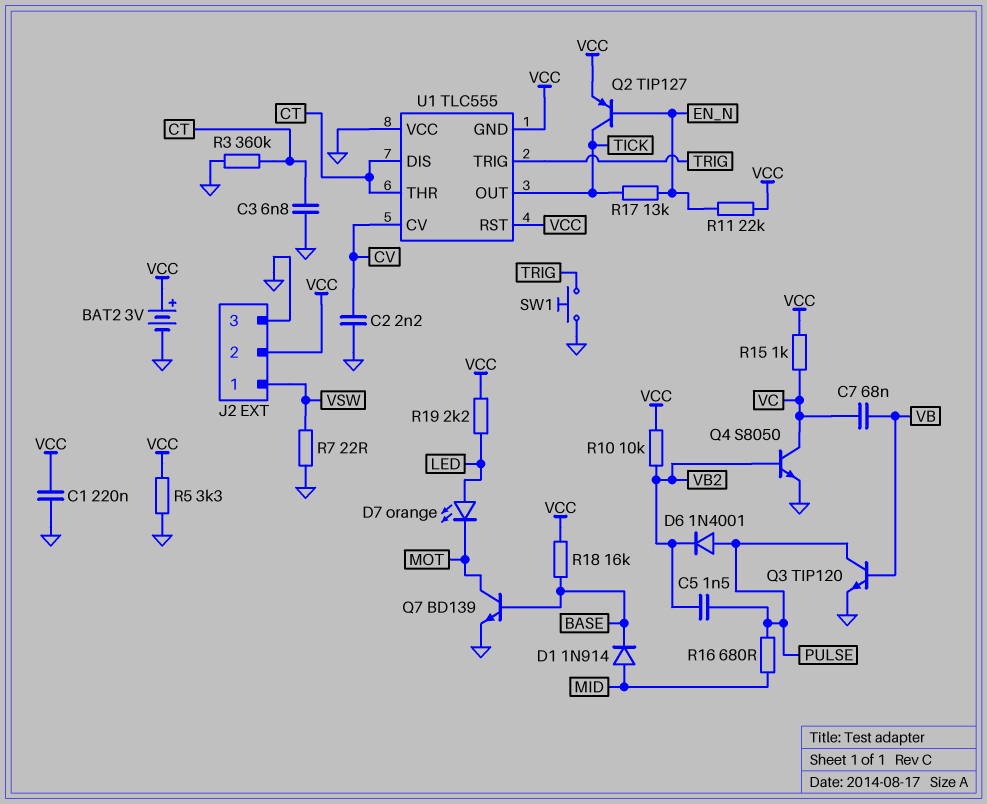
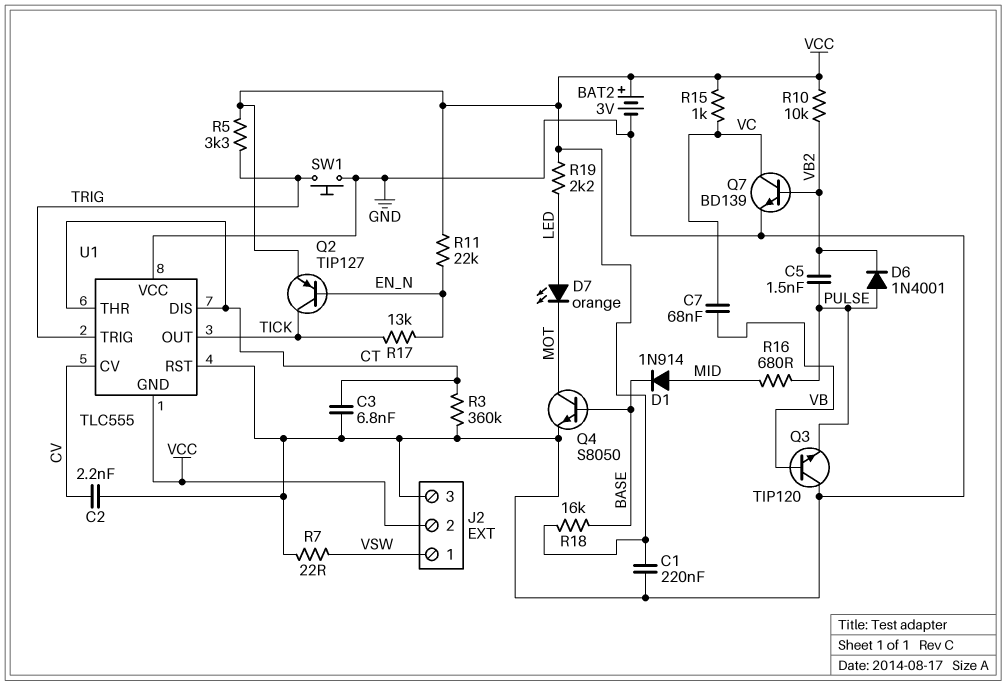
Q3: NPN TIP120 (B VB, C PULSE, E GND) -> NPN TIP120 (B VB, C GND, E PULSE)
Q4: NPN S8050 (B VB2, C VC, E GND) -> NPN S8050 (B BASE, C MOT, E GND)
Q7: NPN BD139 (B BASE, C MOT, E GND) -> NPN BD139 (B VB2, C VC, E GND)
R5: 3.3k (GND, VCC) -> 3.3k (TRIG, VCC)
U1 pin RST: VCC -> GND

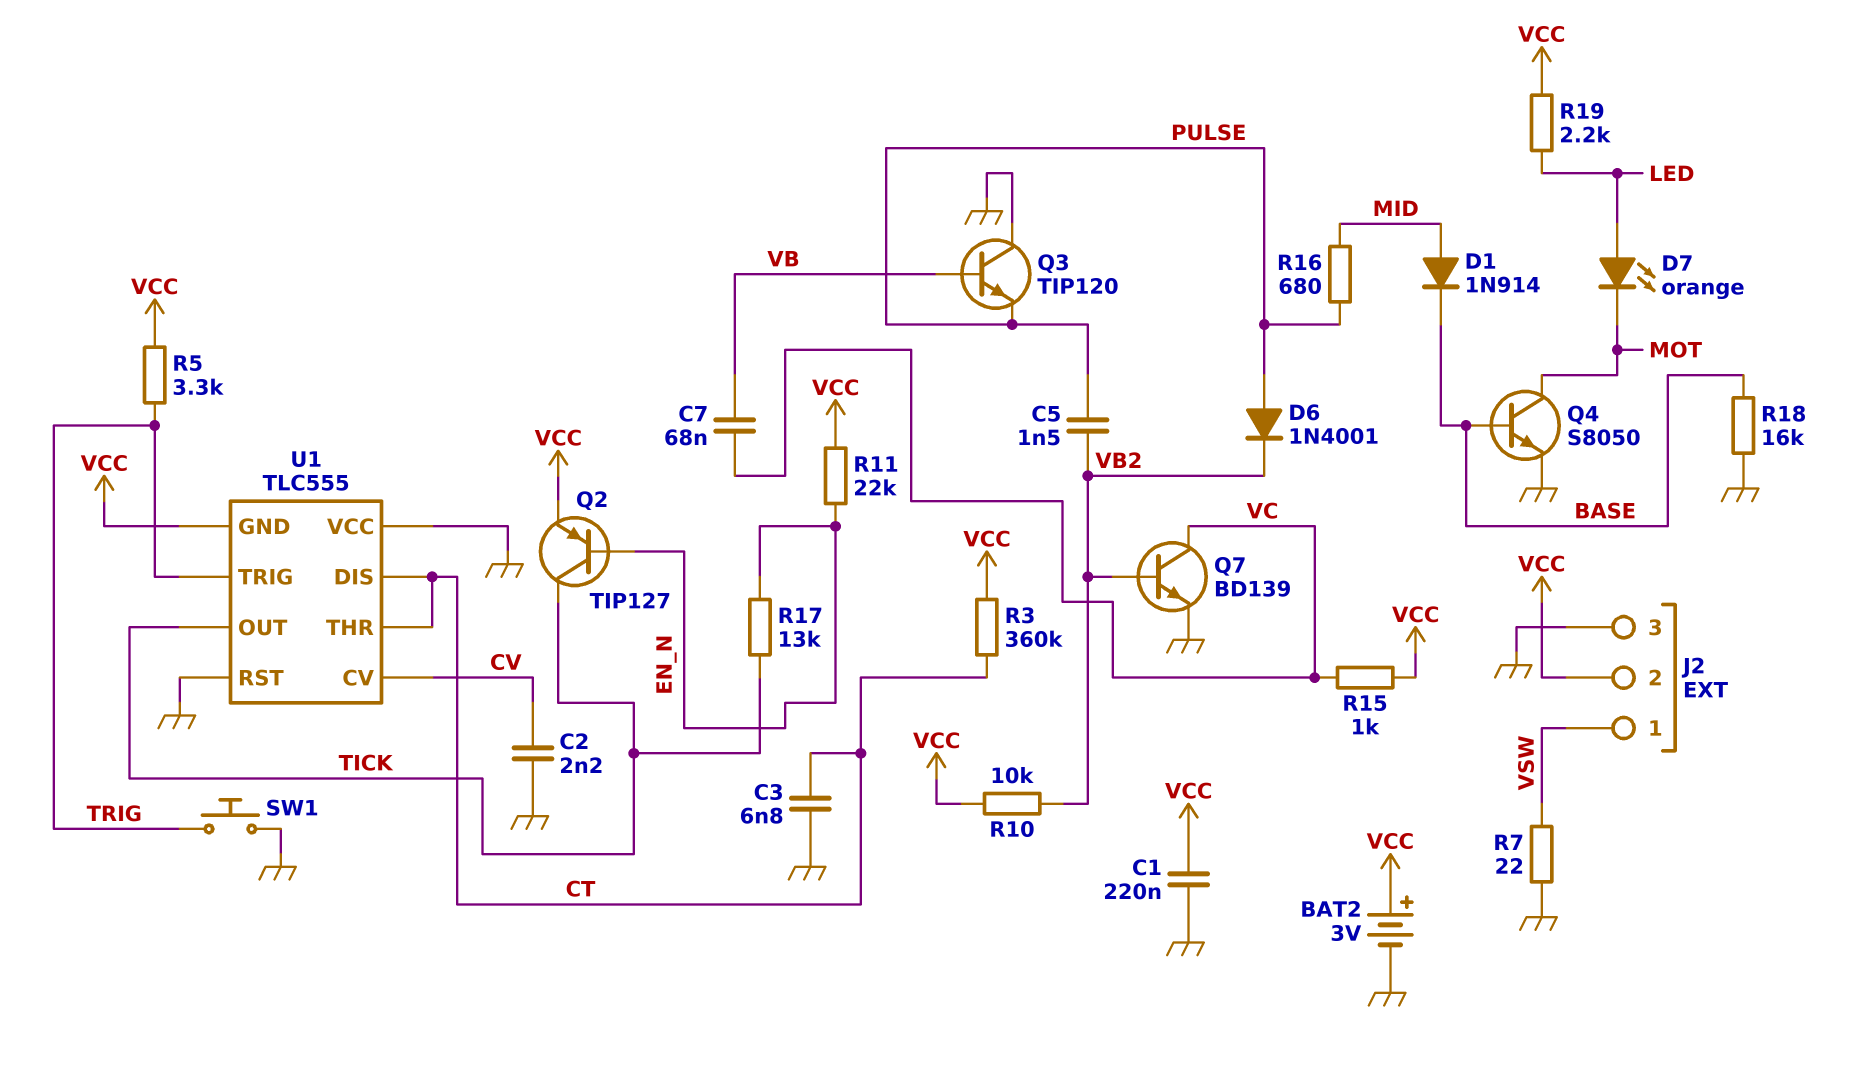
R3: 360k (CT, GND) -> 360k (CT, VCC)
R18: 16k (BASE, VCC) -> 16k (BASE, GND)

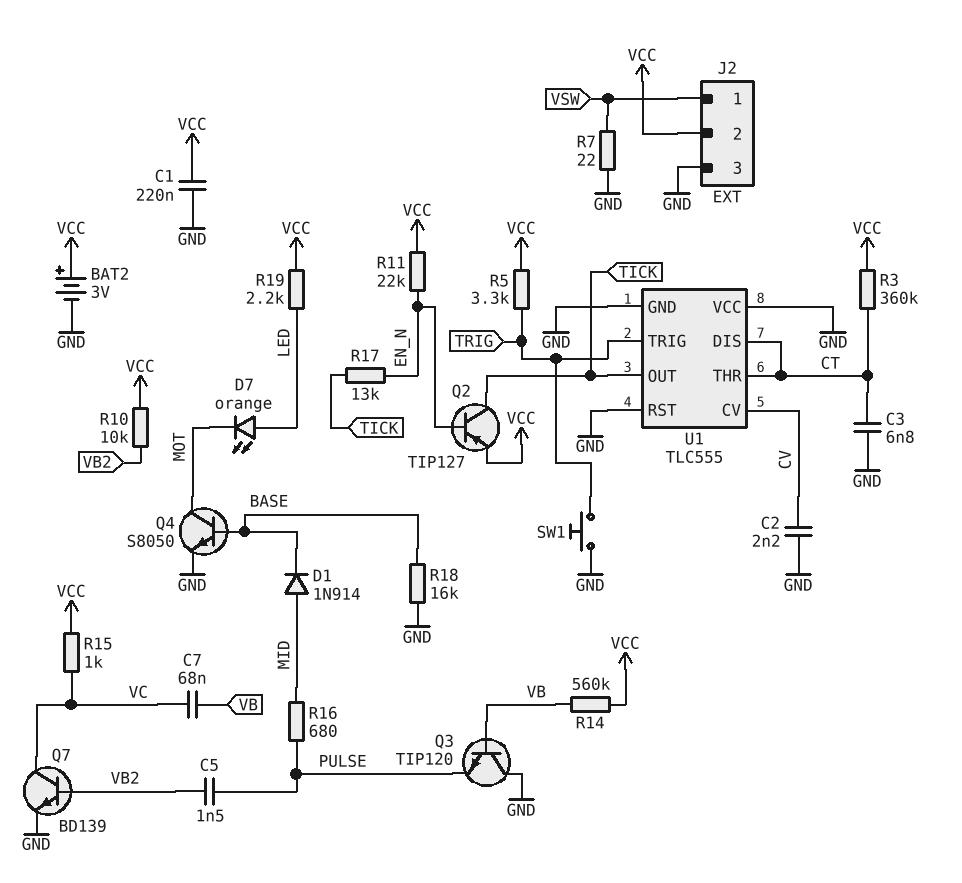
D6: diode 1N4001 (A PULSE, K VB2) -> none
R14: none -> 560k (VB, VCC)
U1 pin GND: VCC -> GND

